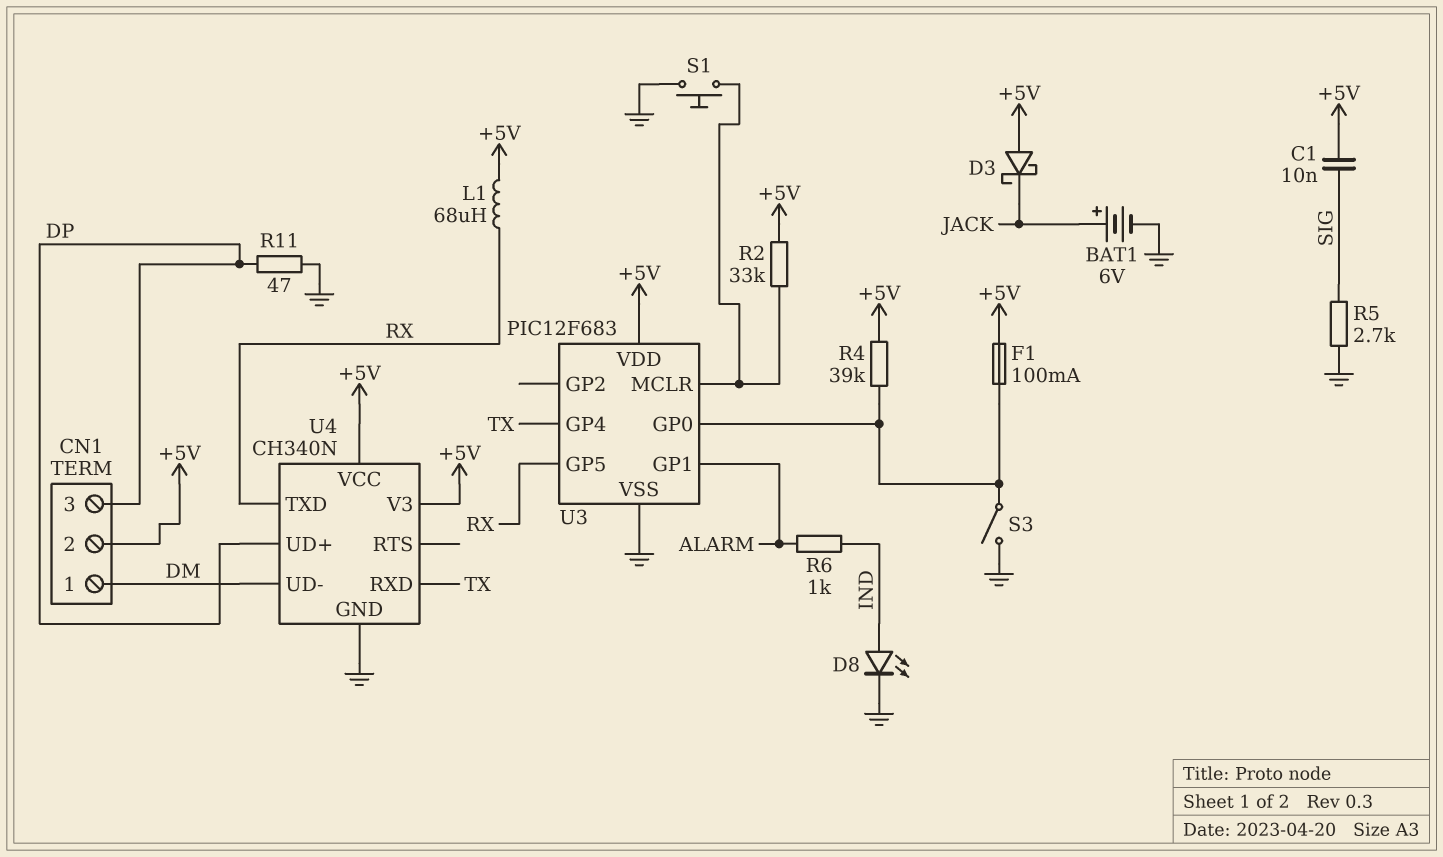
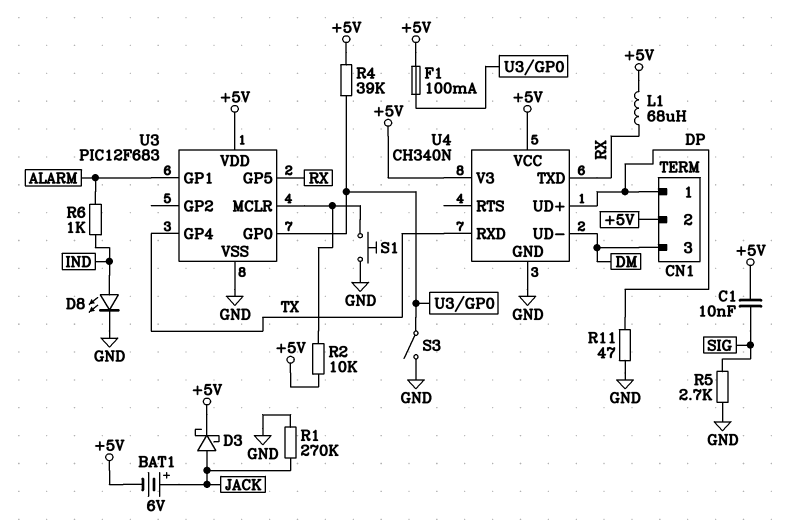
BAT1: 6V (plus JACK, minus GND) -> 6V (plus JACK, minus +5V)
CN1 pin 1: DM -> DP
CN1 pin 3: DP -> DM
D3: schottky (A +5V, K JACK) -> schottky (A JACK, K +5V)
R1: none -> 270k (GND, JACK)
R2: 33k (+5V, U3/MCLR) -> 10k (+5V, U3/MCLR)

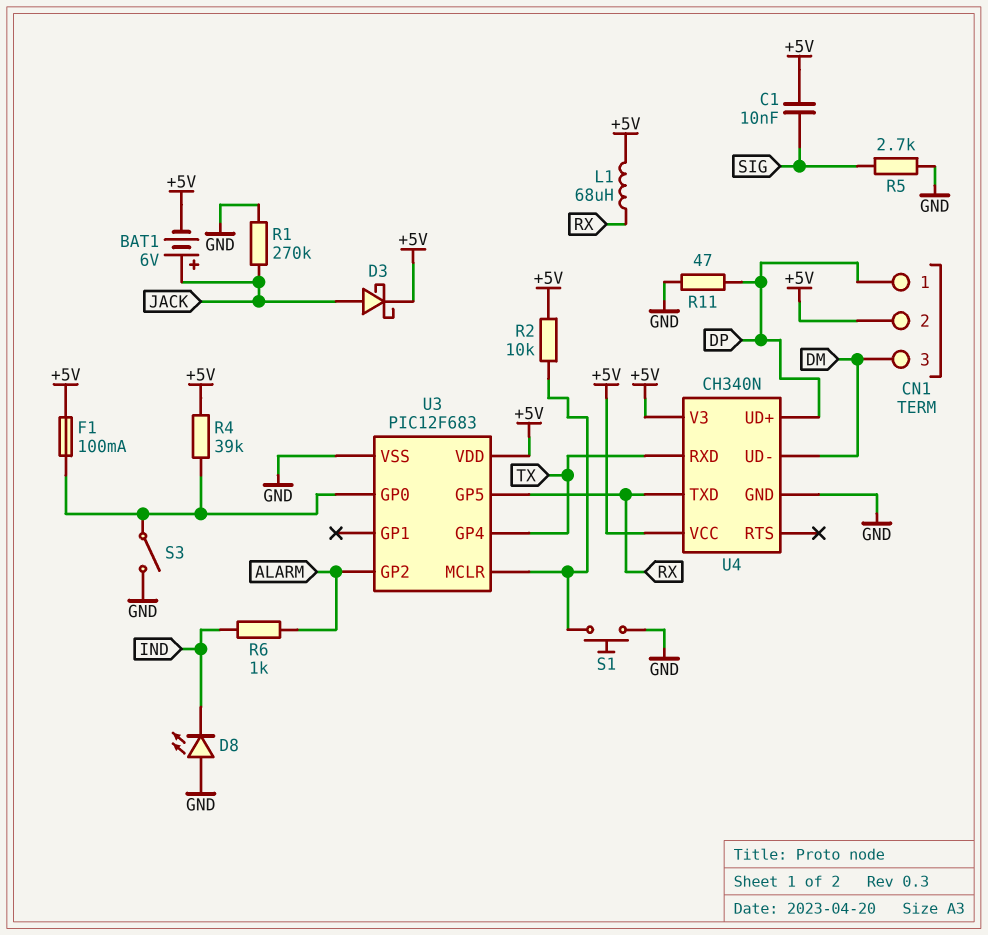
D8: LED (A IND, K GND) -> LED (A GND, K IND)
U3 pin GP1: ALARM -> none
U3 pin GP2: none -> ALARM

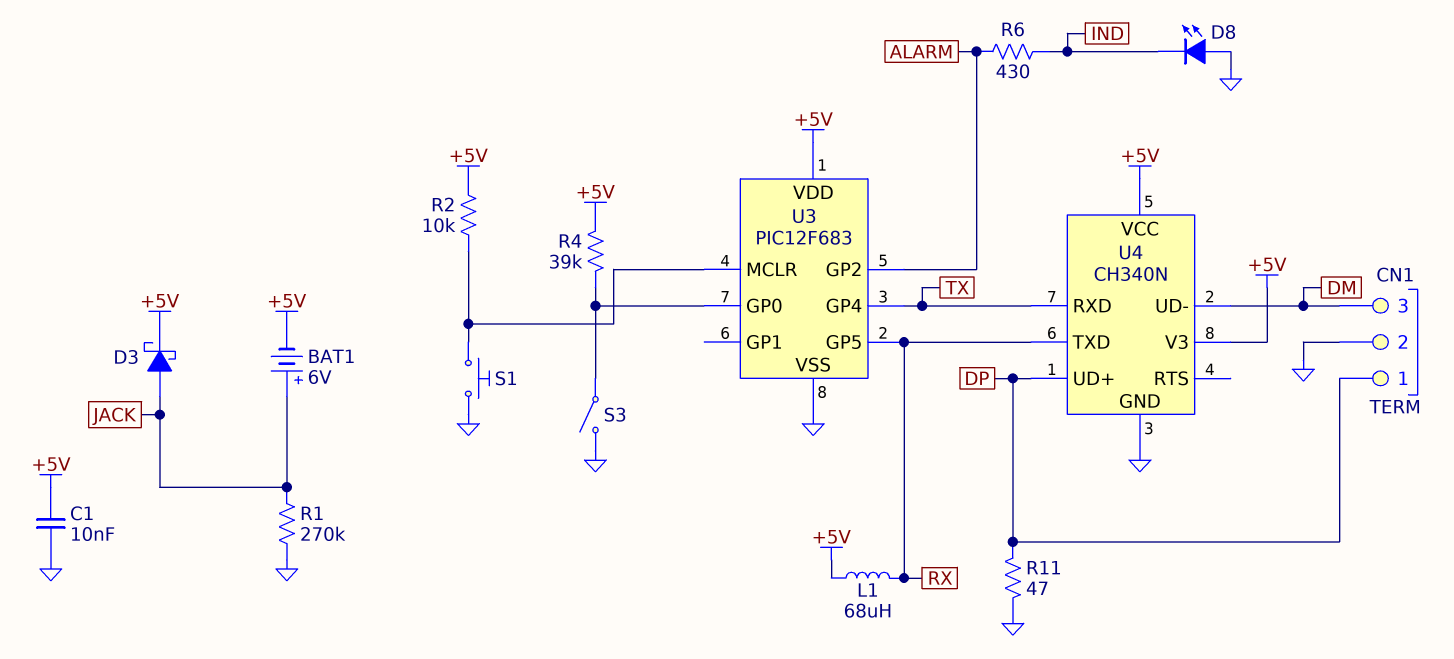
C1: 10nF (+5V, SIG) -> 10nF (+5V, GND)
CN1 pin 2: +5V -> GND
F1: 100mA (+5V, U3/GP0) -> none
R5: 2.7k (GND, SIG) -> none
R6: 1k (ALARM, IND) -> 430 (ALARM, IND)

